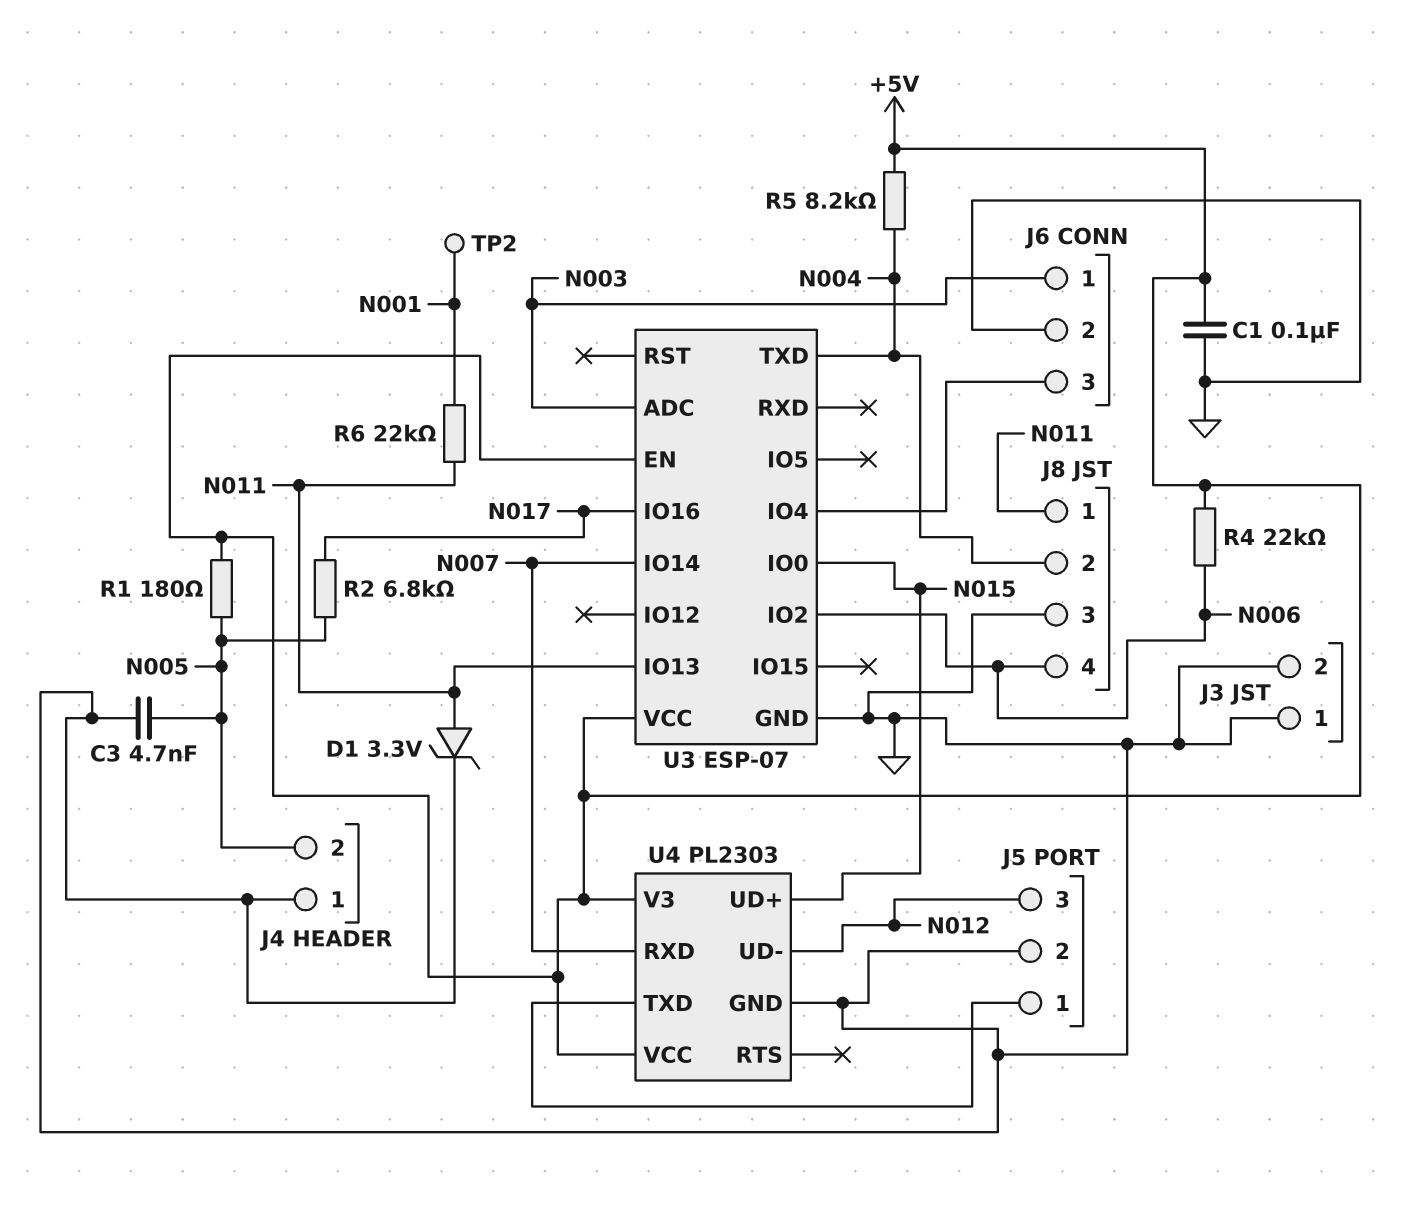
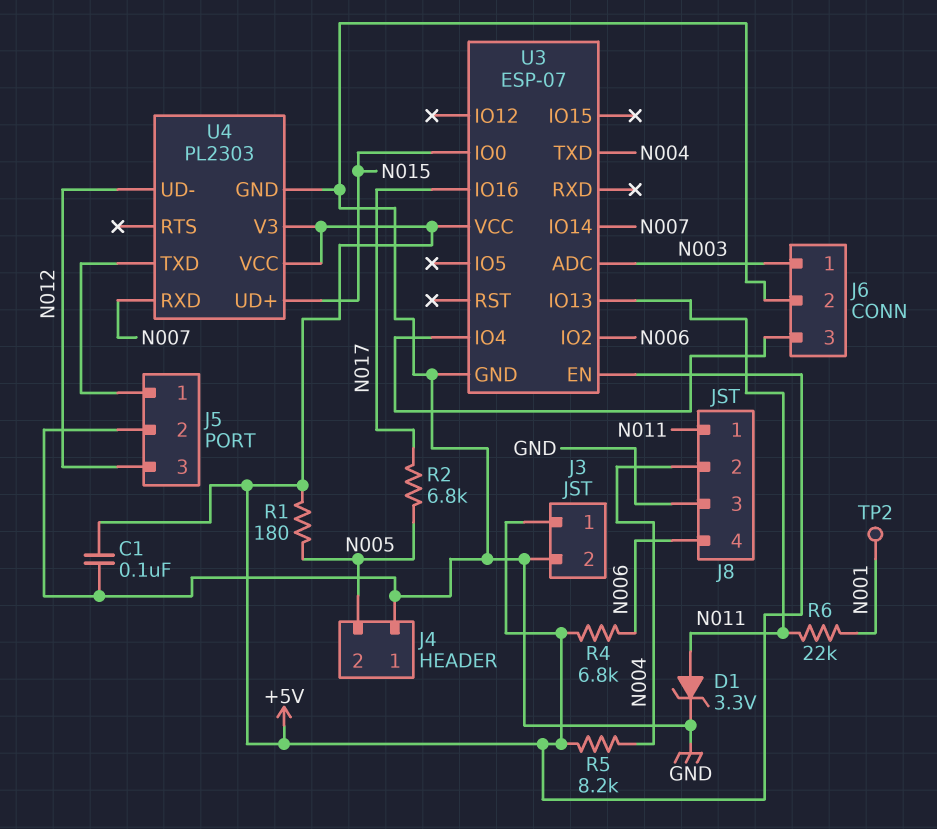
C3: 4.7nF (GND, N005) -> none
J3 pin 1: GND -> +5V
R4: 22k (+5V, N006) -> 6.8k (+5V, N006)

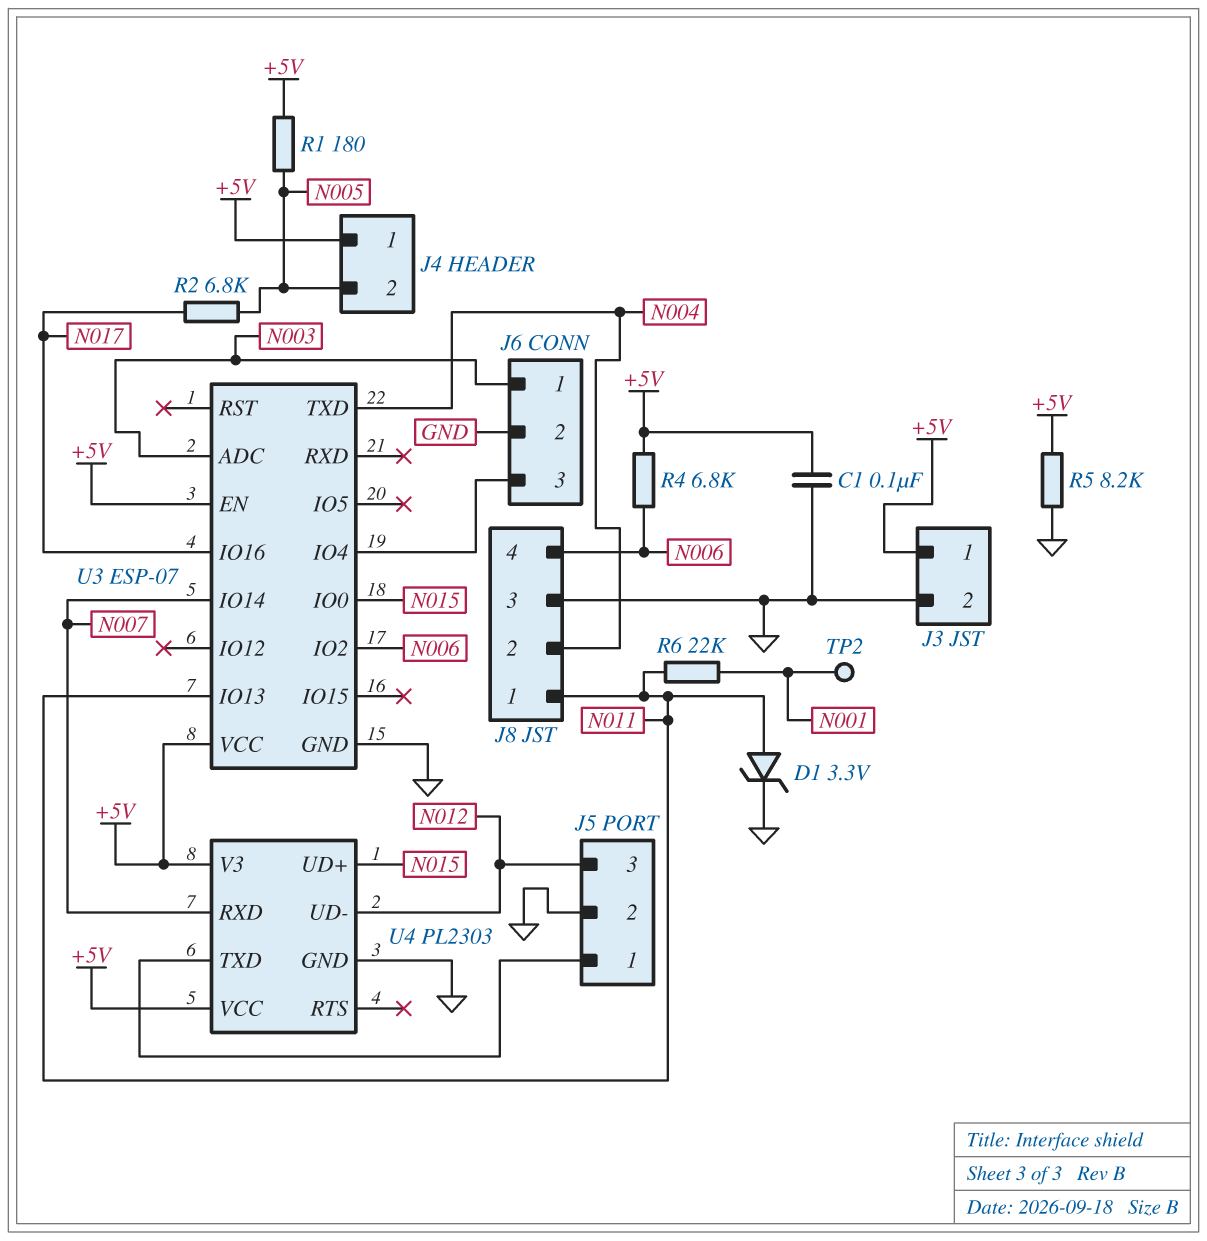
J4 pin 1: GND -> +5V
R5: 8.2k (+5V, N004) -> 8.2k (+5V, GND)

